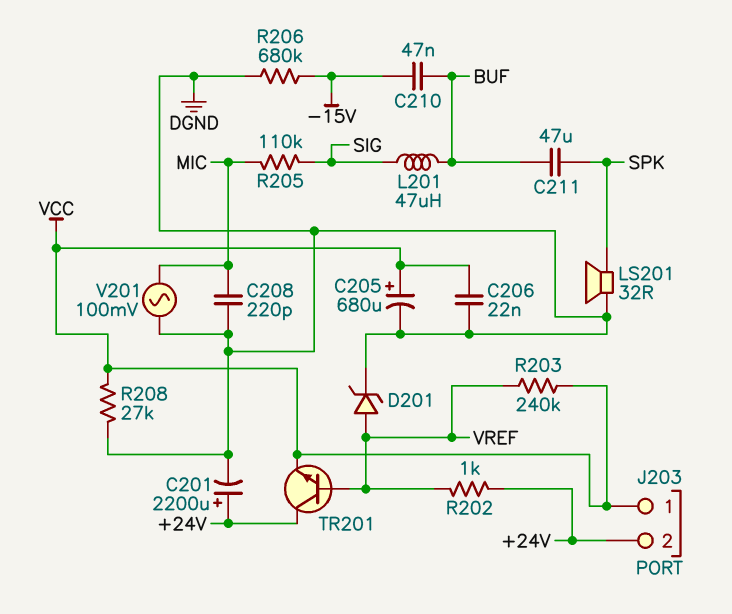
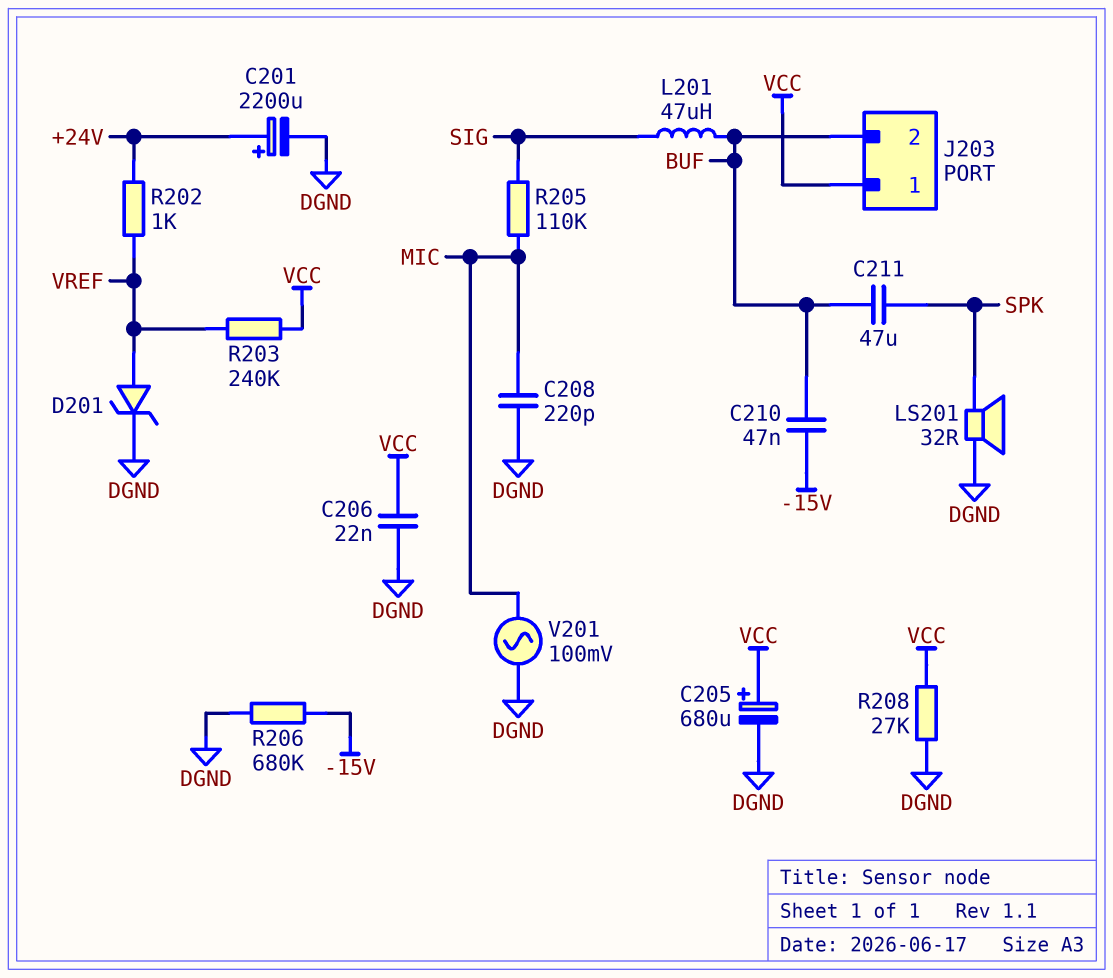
J203 pin 2: +24V -> BUF
TR201: NPN (B VREF, C +24V, E VCC) -> none

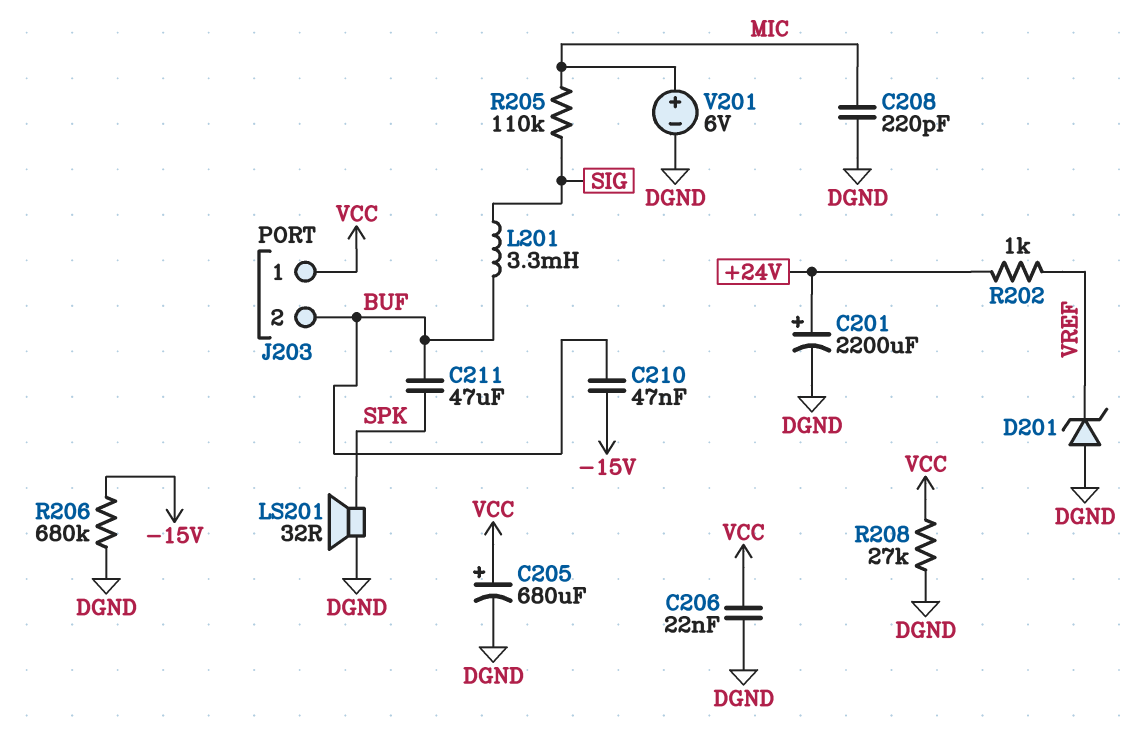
D201: zener (A VREF, K DGND) -> zener (A DGND, K VREF)
L201: 47uH (BUF, SIG) -> 3.3mH (BUF, SIG)
R203: 240k (VCC, VREF) -> none
V201: AC 100mV (DGND, MIC) -> 6V (plus MIC, minus DGND)

